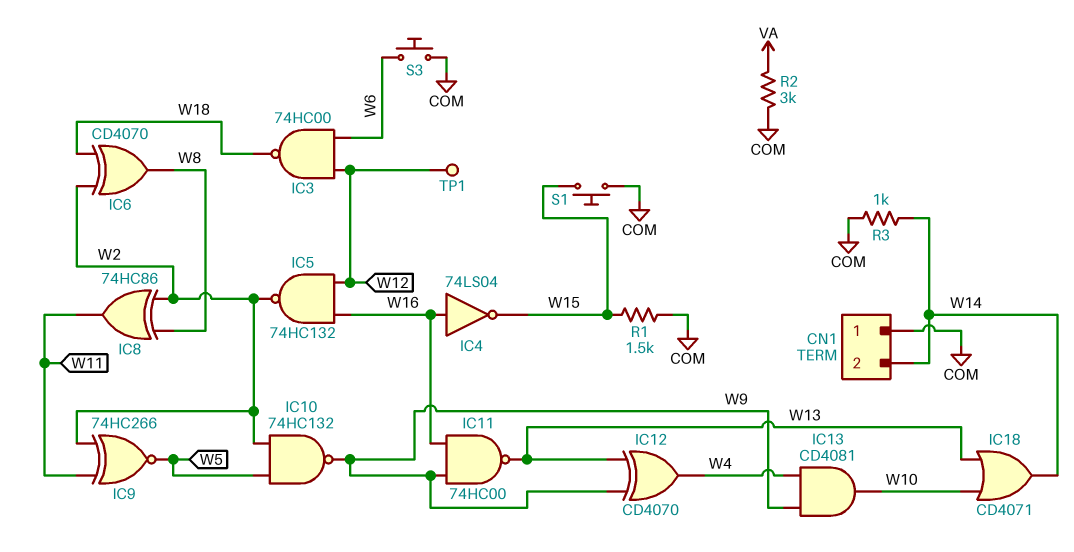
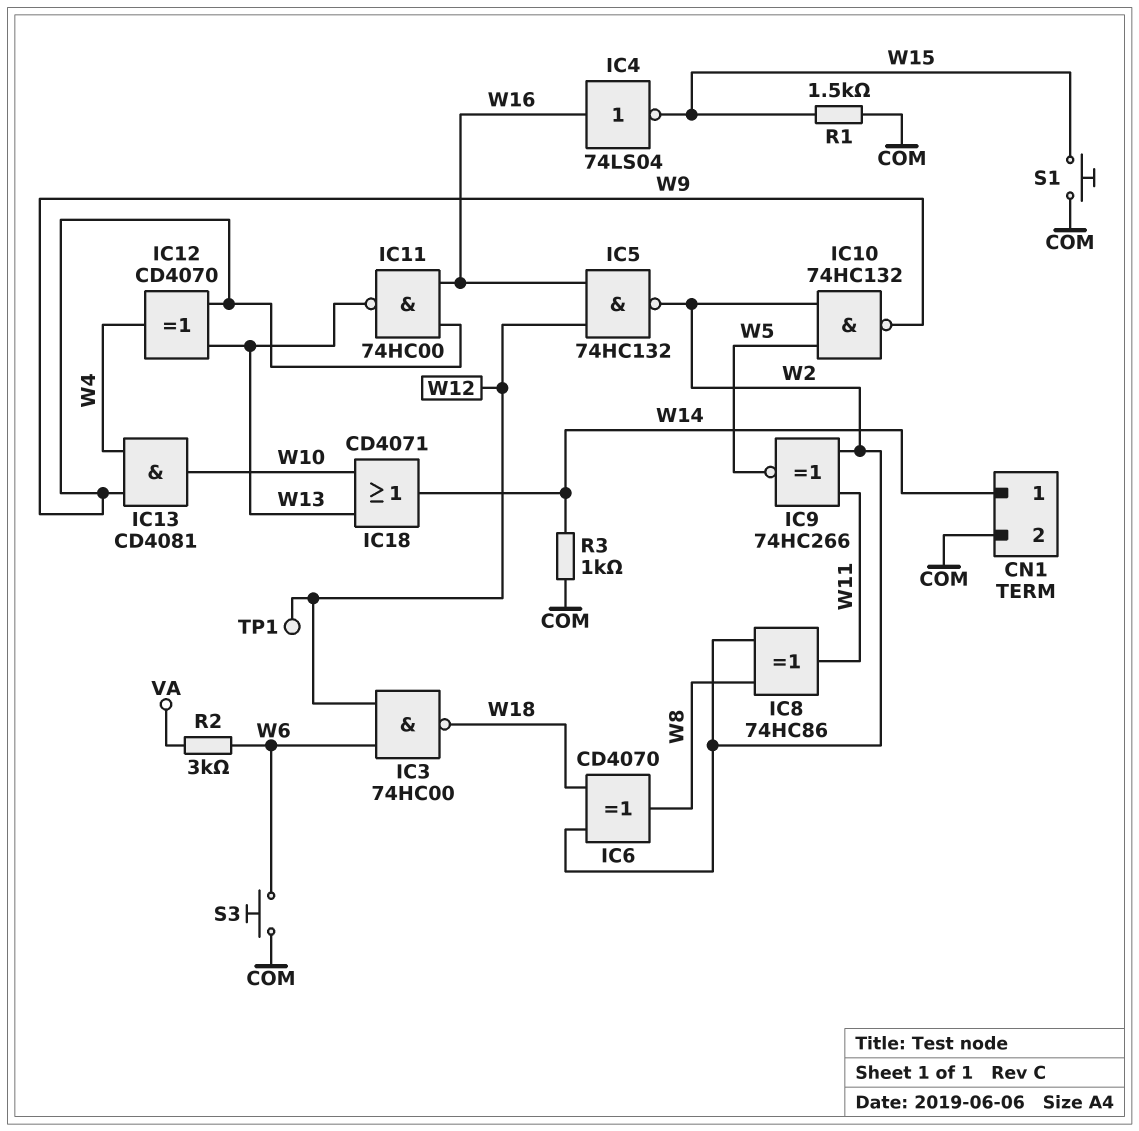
CN1 pin 1: COM -> W14
CN1 pin 2: W14 -> COM
R2: 3k (COM, VA) -> 3k (VA, W6)

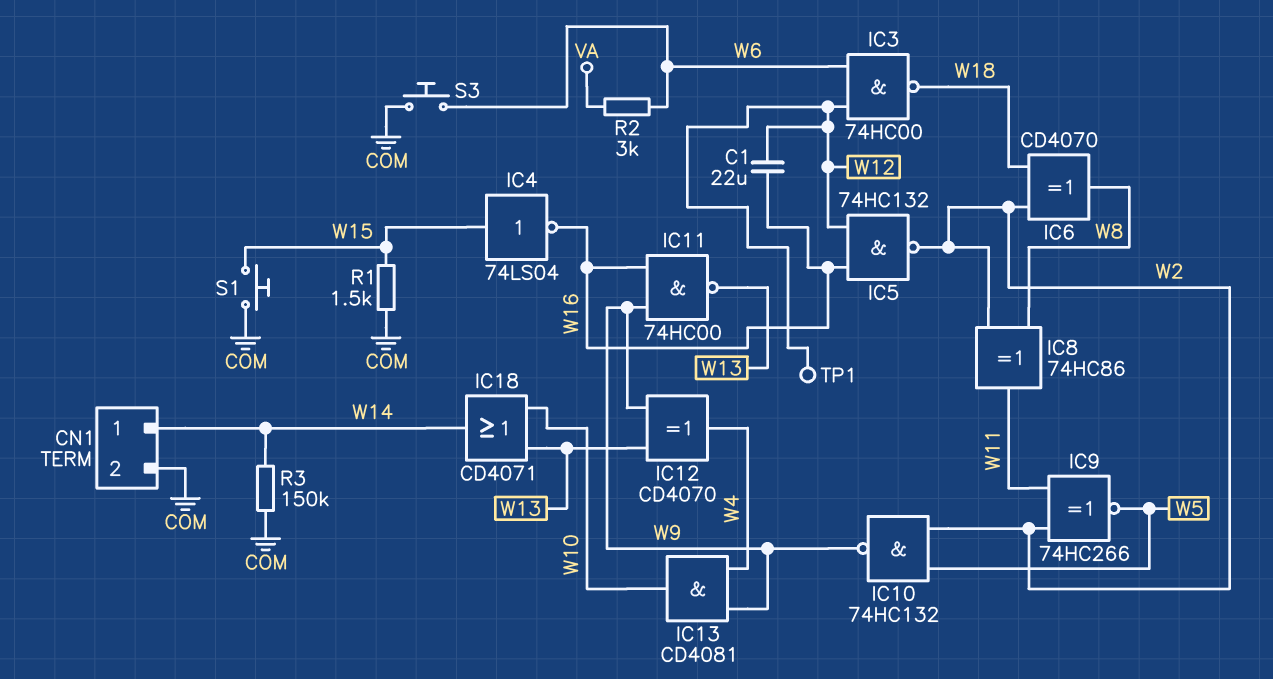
C1: none -> 22uF (W12, W16)
IC4: NOT 74LS04 (in W16, out W15) -> NOT 74LS04 (in W15, out W16)
R3: 1k (COM, W14) -> 150k (COM, W14)

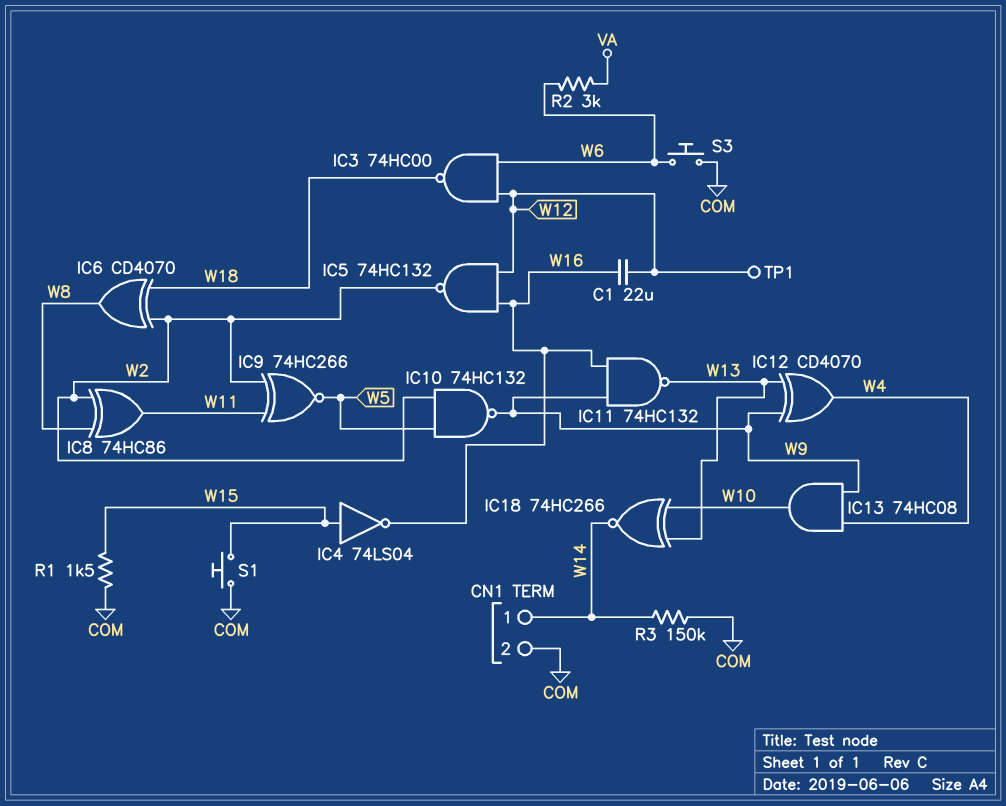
IC11: NAND 74HC00 (in W9, in W16, out W13) -> NAND 74HC132 (in W9, in W16, out W13)
IC13: AND CD4081 (in W4, in W9, out W10) -> AND 74HC08 (in W4, in W9, out W10)
IC18: OR CD4071 (in W10, in W13, out W14) -> XNOR 74HC266 (in W10, in W13, out W14)

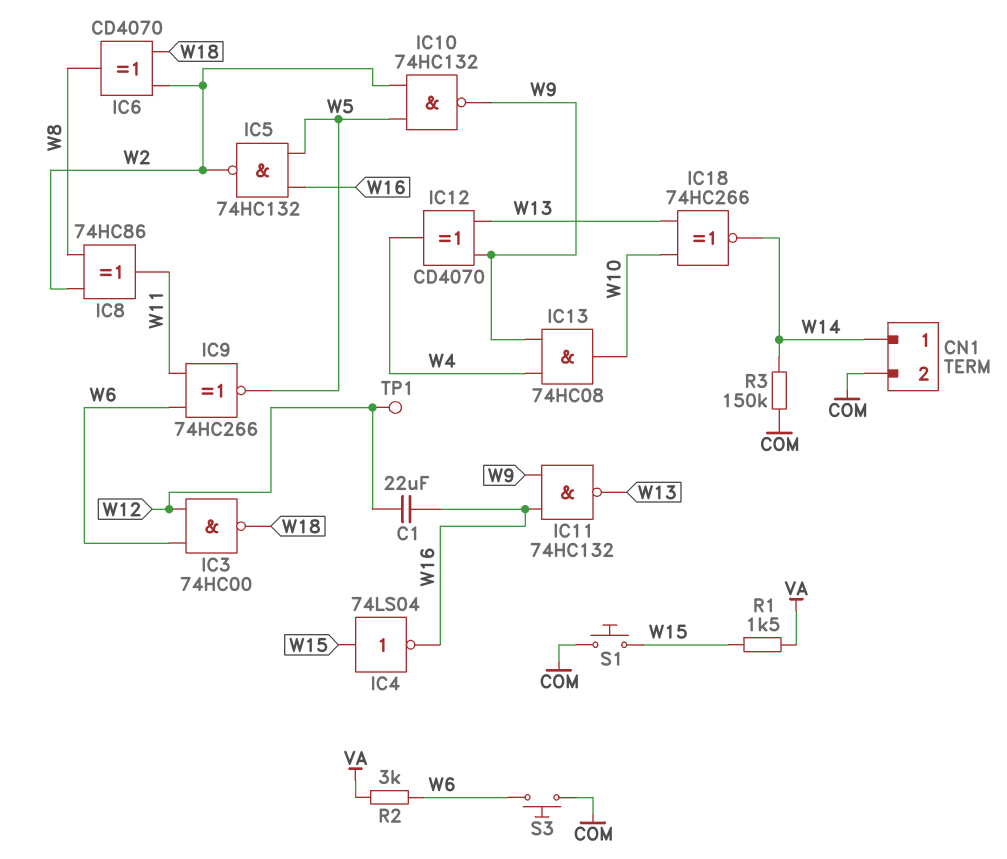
IC5: NAND 74HC132 (in W12, in W16, out W2) -> NAND 74HC132 (in W5, in W16, out W2)
IC9: XNOR 74HC266 (in W2, in W11, out W5) -> XNOR 74HC266 (in W6, in W11, out W5)
R1: 1.5k (COM, W15) -> 1.5k (VA, W15)

